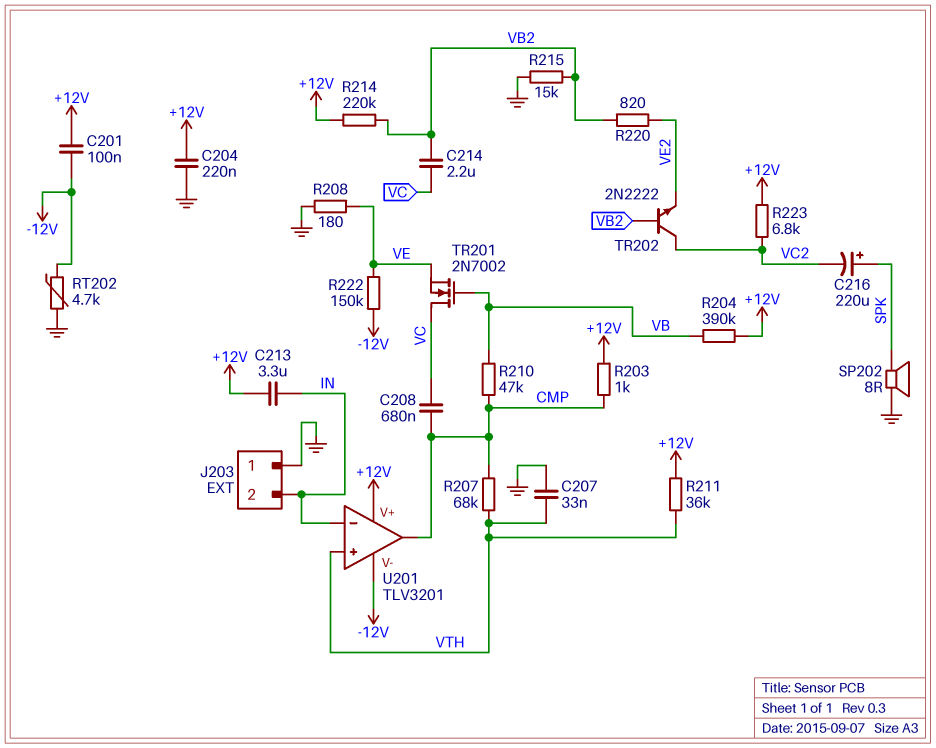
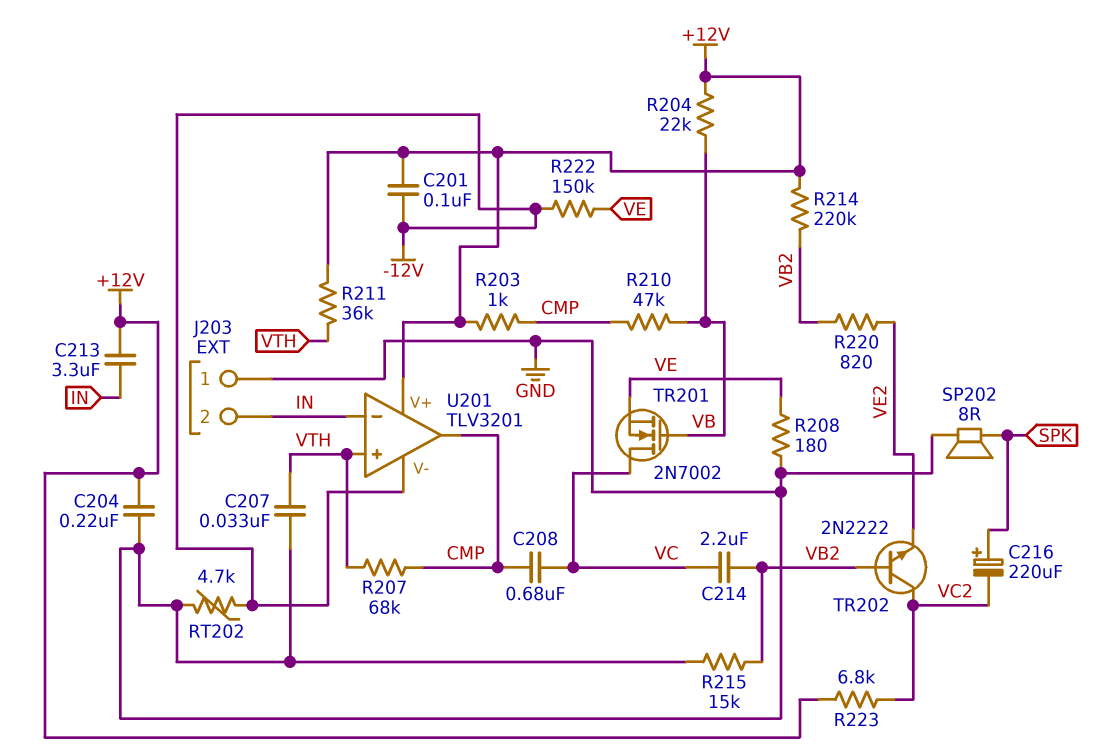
R204: 390k (+12V, VB) -> 22k (+12V, VB)

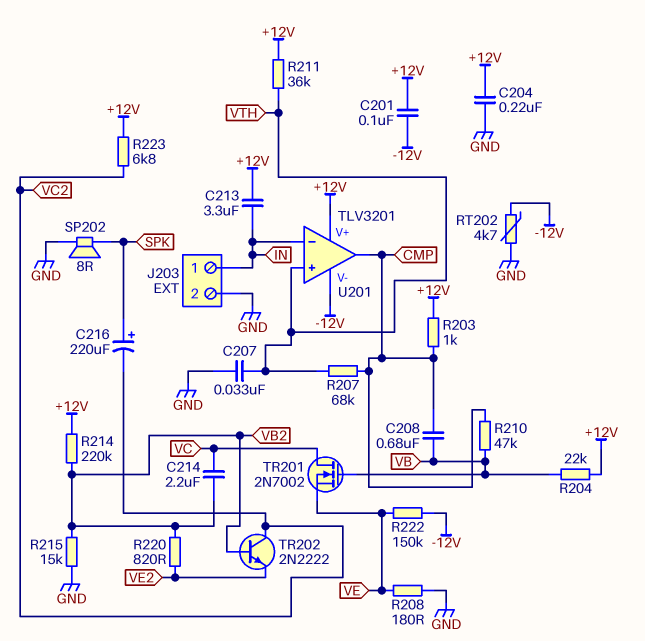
C208: 680nF (CMP, VC) -> 680nF (CMP, VB)
J203 pin 1: GND -> IN
J203 pin 2: IN -> GND

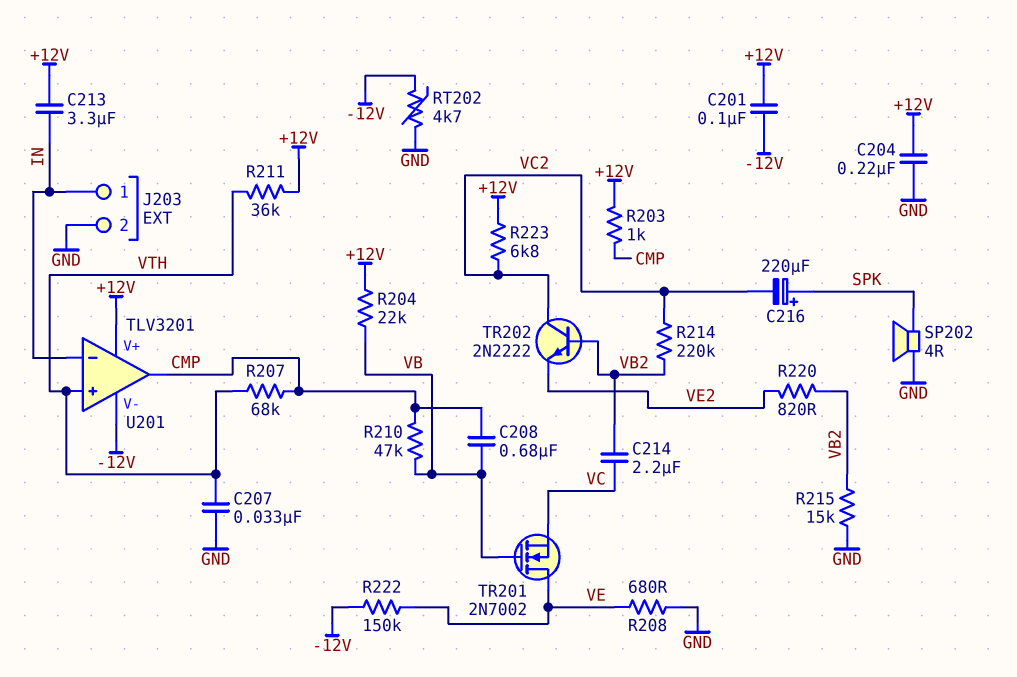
R208: 180 (GND, VE) -> 680 (GND, VE)
R214: 220k (+12V, VB2) -> 220k (VB2, VC2)
SP202: speaker 8R (GND, SPK) -> speaker 4R (GND, SPK)
TR201: NMOS 2N7002 (G VB, D VC, S VE) -> NMOS 2N7002 (G VB, D VE, S VC)

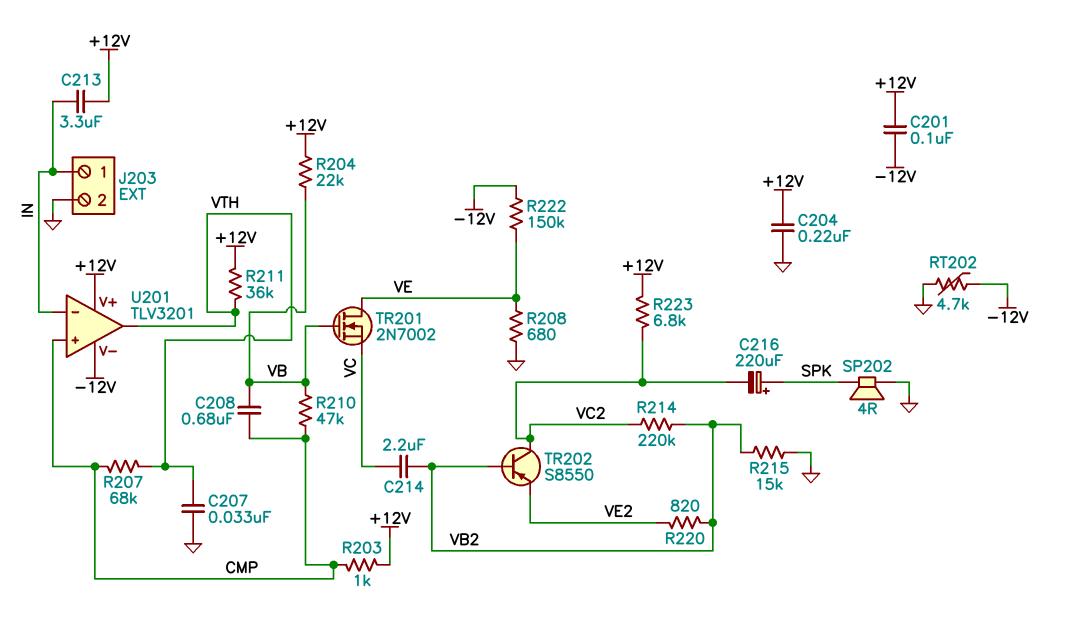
TR202: NPN 2N2222 (B VB2, C VC2, E VE2) -> PNP S8550 (B VB2, C VC2, E VE2)
U201 pin in+: VTH -> CMP
U201 pin out: CMP -> VTH

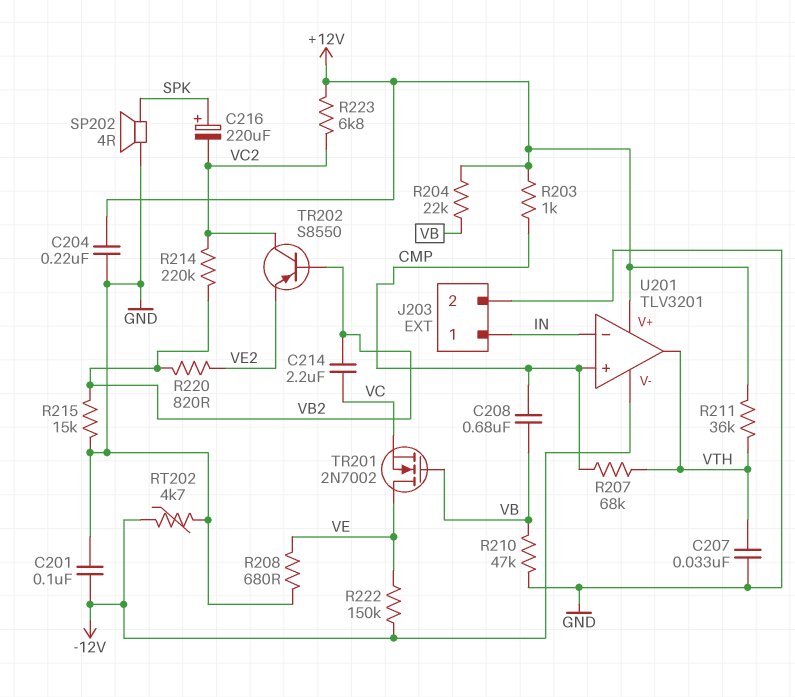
C201: 100nF (+12V, -12V) -> 100nF (-12V, GND)
C213: 3.3uF (+12V, IN) -> none
R210: 47k (CMP, VB) -> 47k (GND, VB)

